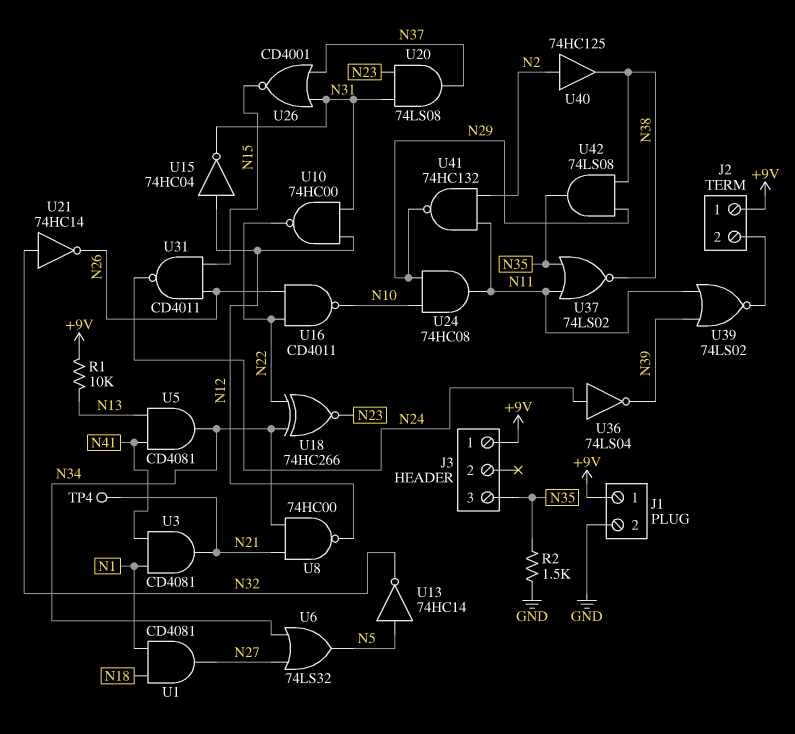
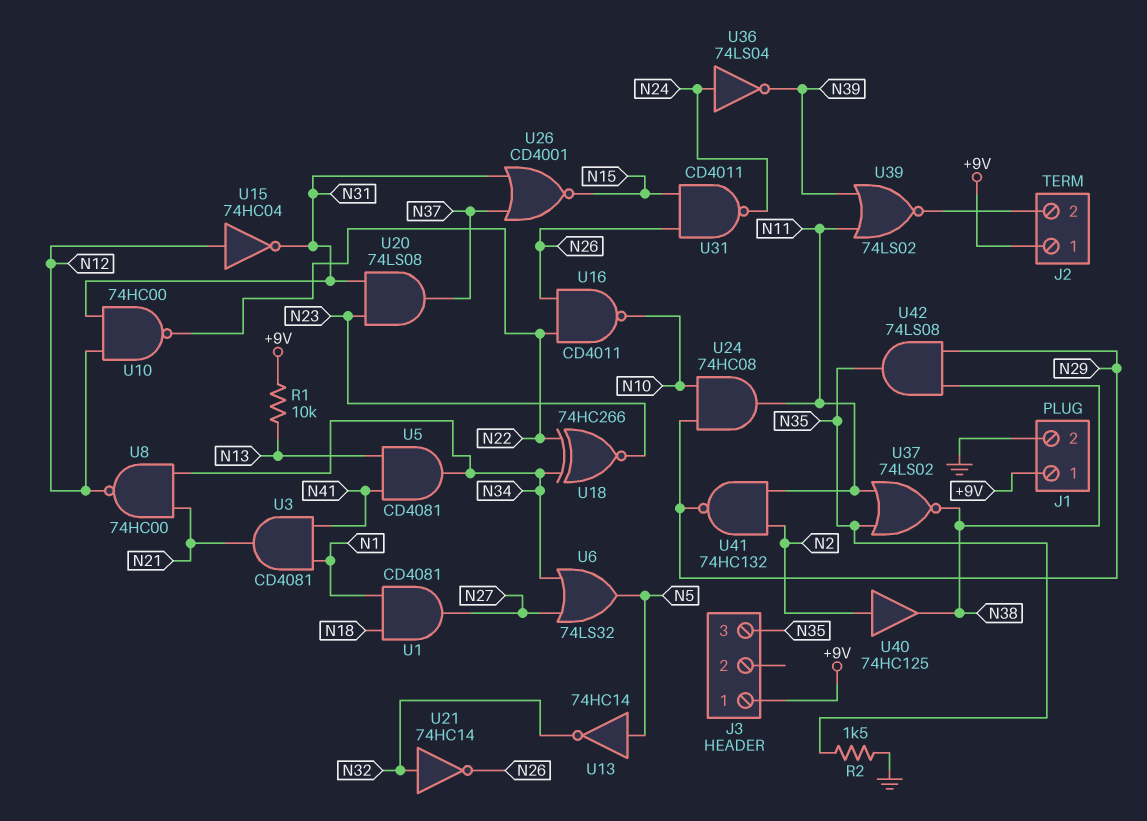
TP4: test point (N21) -> none

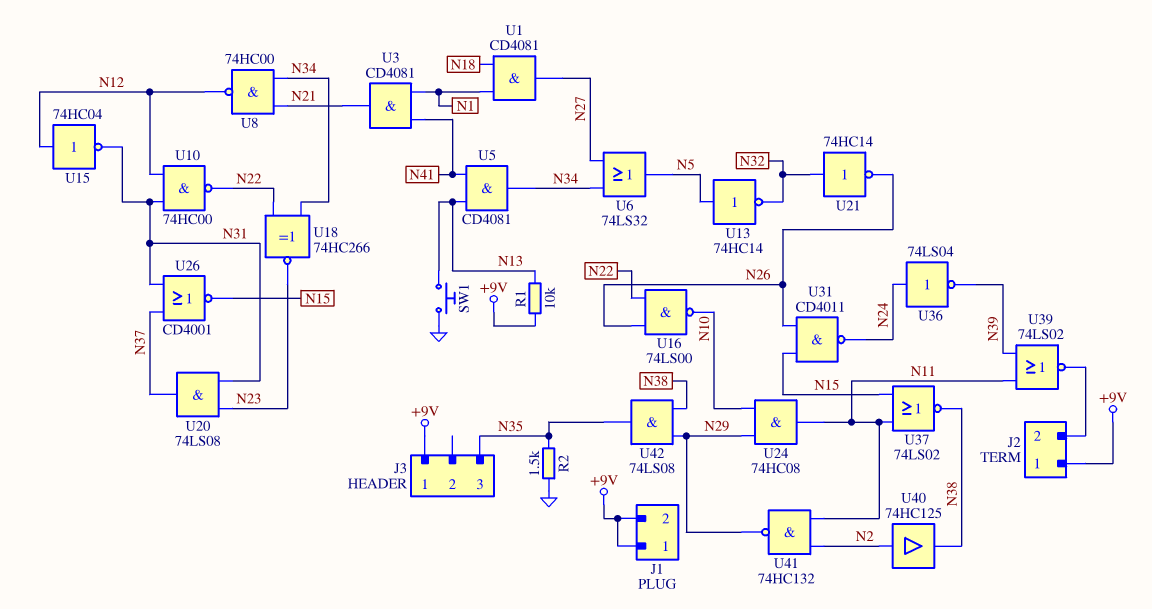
J1 pin 2: GND -> +9V
SW1: none -> button (GND, N13)
U16: NAND CD4011 (in N22, in N26, out N10) -> NAND 74LS00 (in N22, in N26, out N10)
U37: NOR 74LS02 (in N11, in N35, out N38) -> NOR 74LS02 (in N11, in N15, out N38)

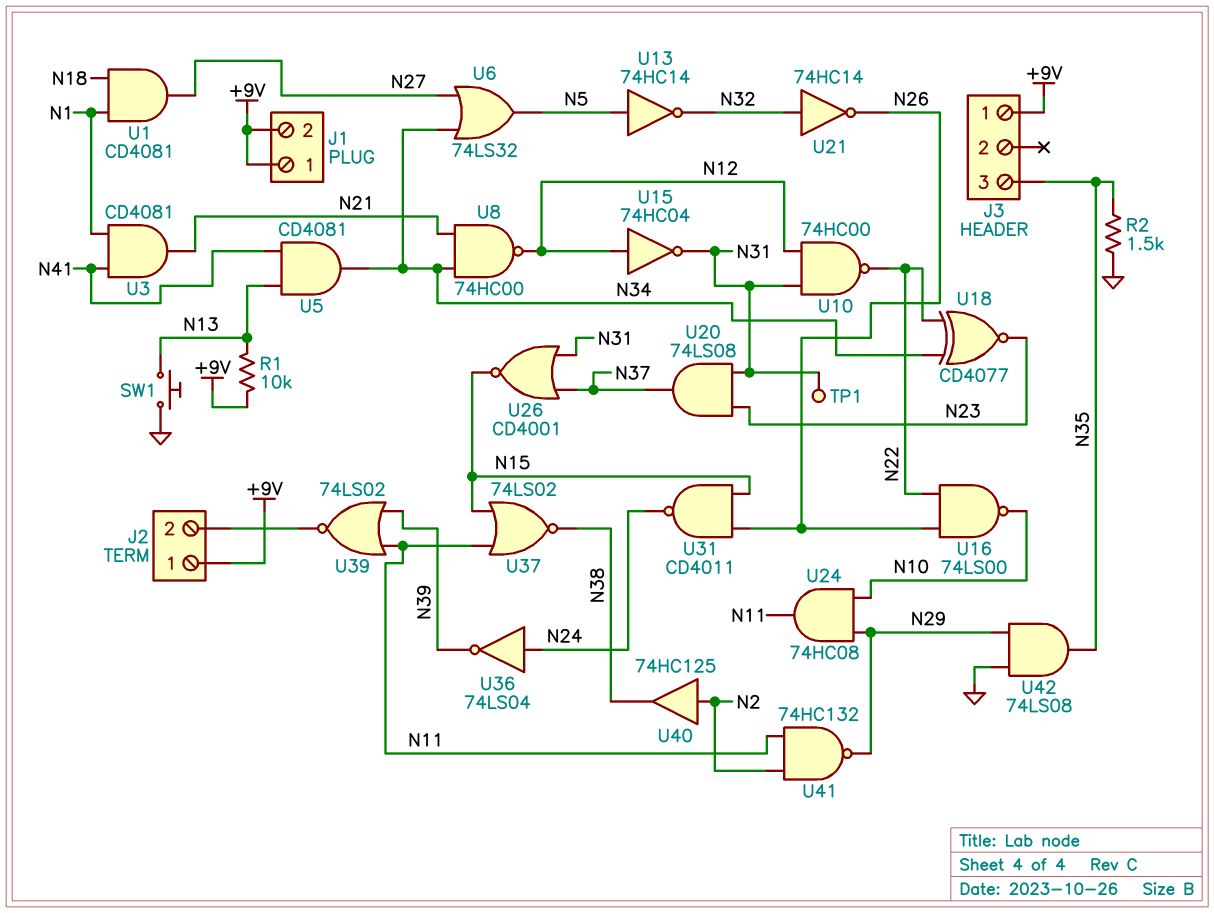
TP1: none -> test point (N31)
U18: XNOR 74HC266 (in N22, in N34, out N23) -> XNOR CD4077 (in N22, in N34, out N23)
U42: AND 74LS08 (in N29, in N38, out N35) -> AND 74LS08 (in GND, in N29, out N35)

